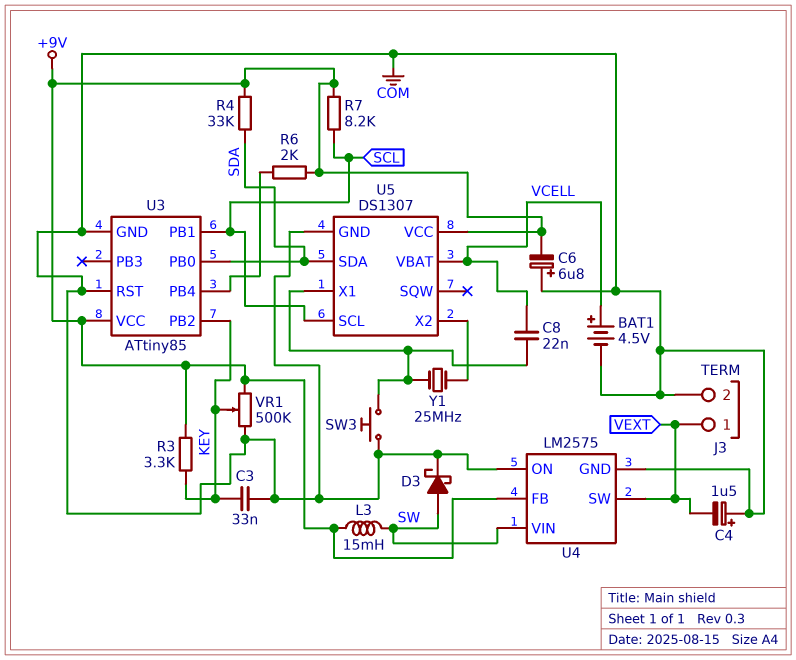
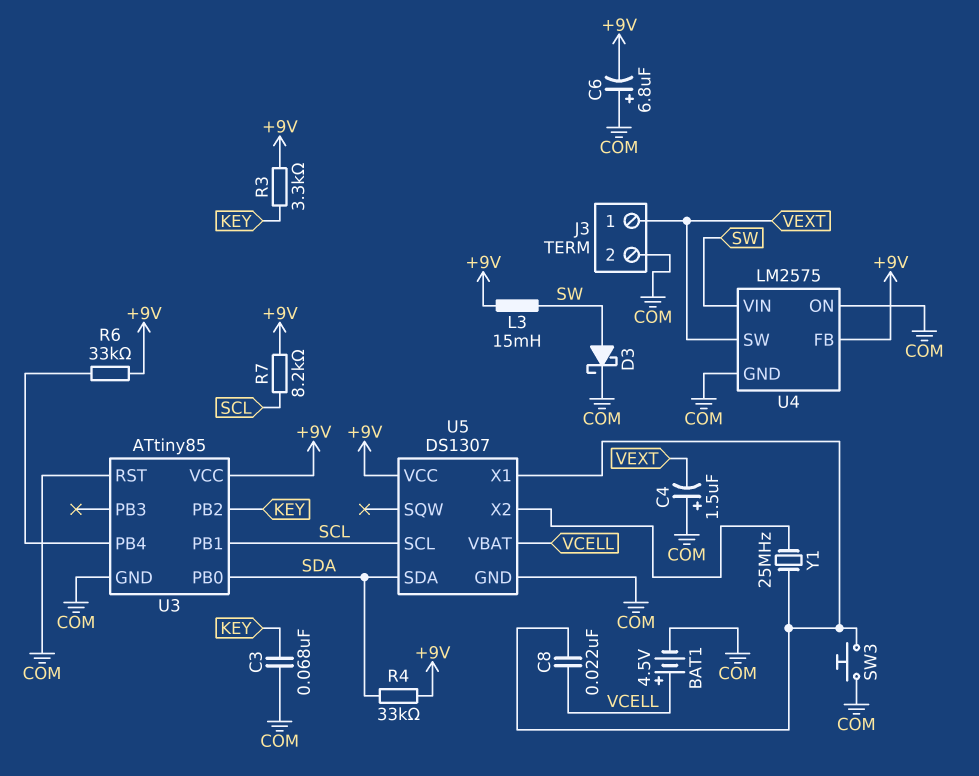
C3: 33nF (COM, KEY) -> 68nF (COM, KEY)
R6: 2k (+9V, U3/PB4) -> 33k (+9V, U3/PB4)
VR1: 500k (+9V, COM, wiper KEY) -> none

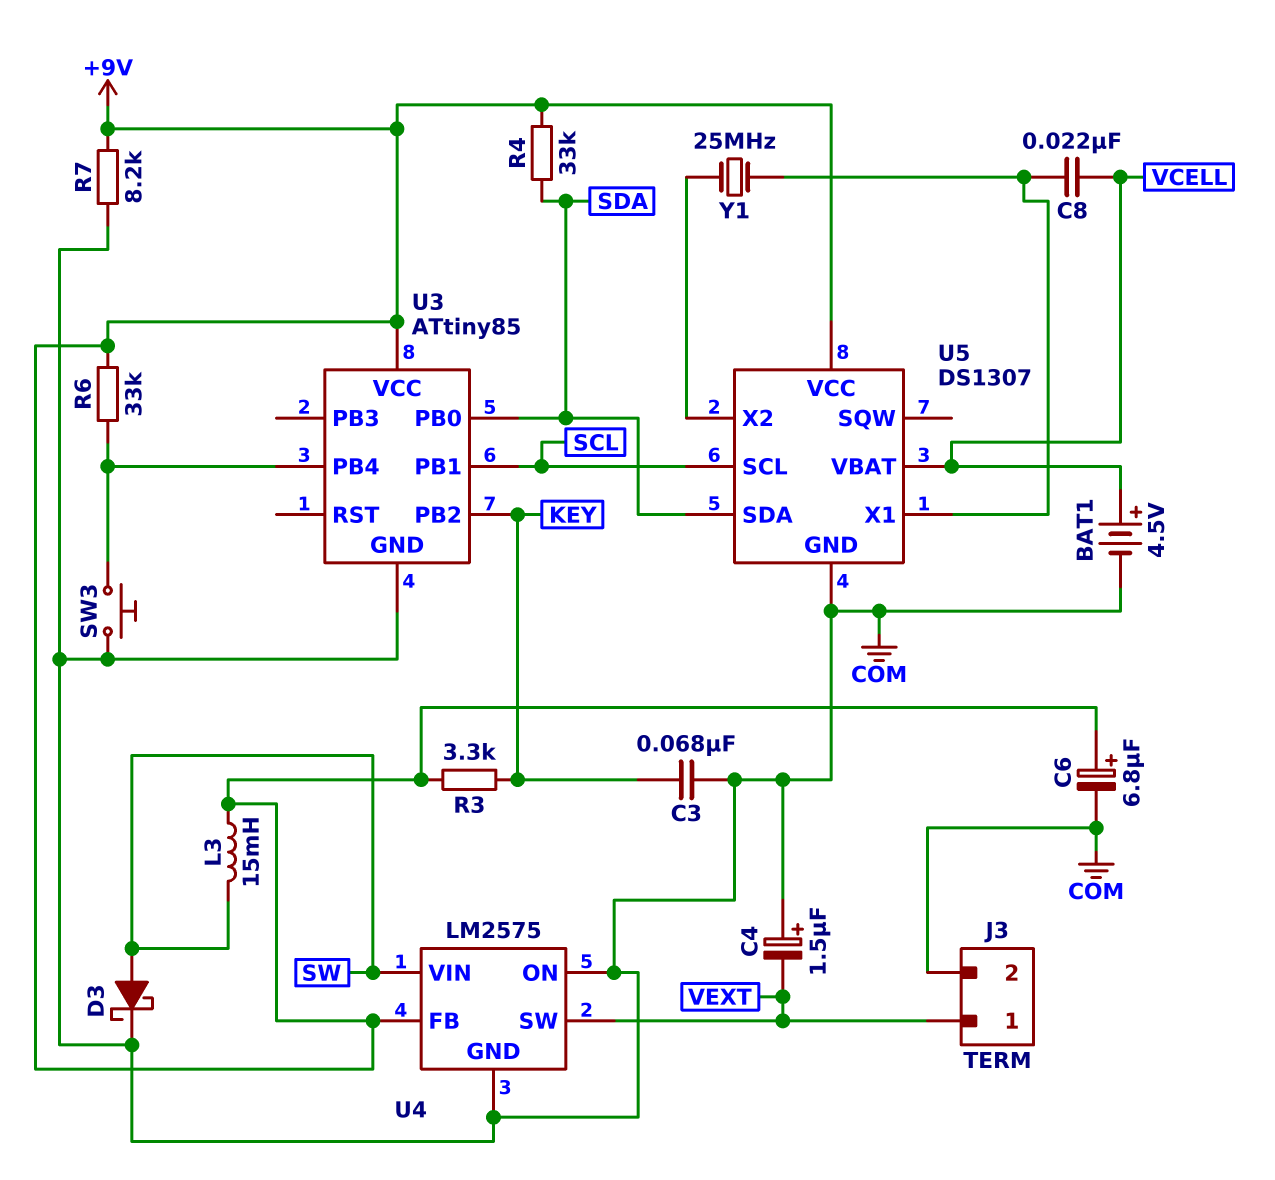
C6: 6.8uF (plus COM, minus +9V) -> 6.8uF (plus +9V, minus COM)
R7: 8.2k (+9V, SCL) -> 8.2k (+9V, COM)
SW3: button (COM, U5/X1) -> button (COM, U3/PB4)
U3 pin RST: COM -> none

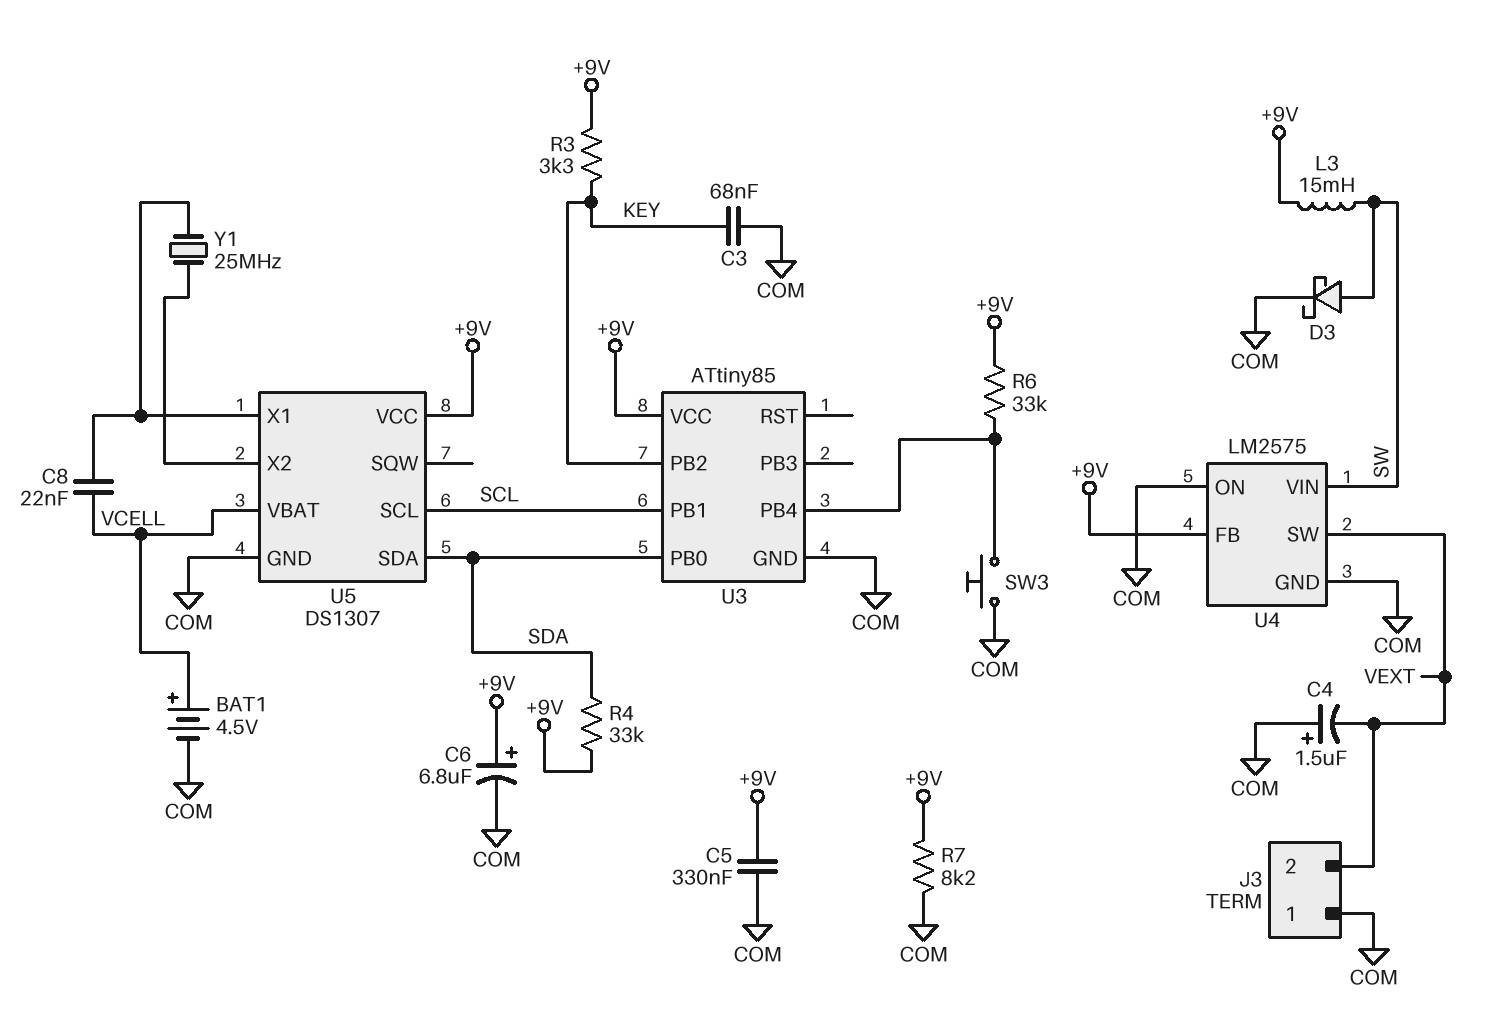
C5: none -> 330nF (+9V, COM)
J3 pin 1: VEXT -> COM
J3 pin 2: COM -> VEXT

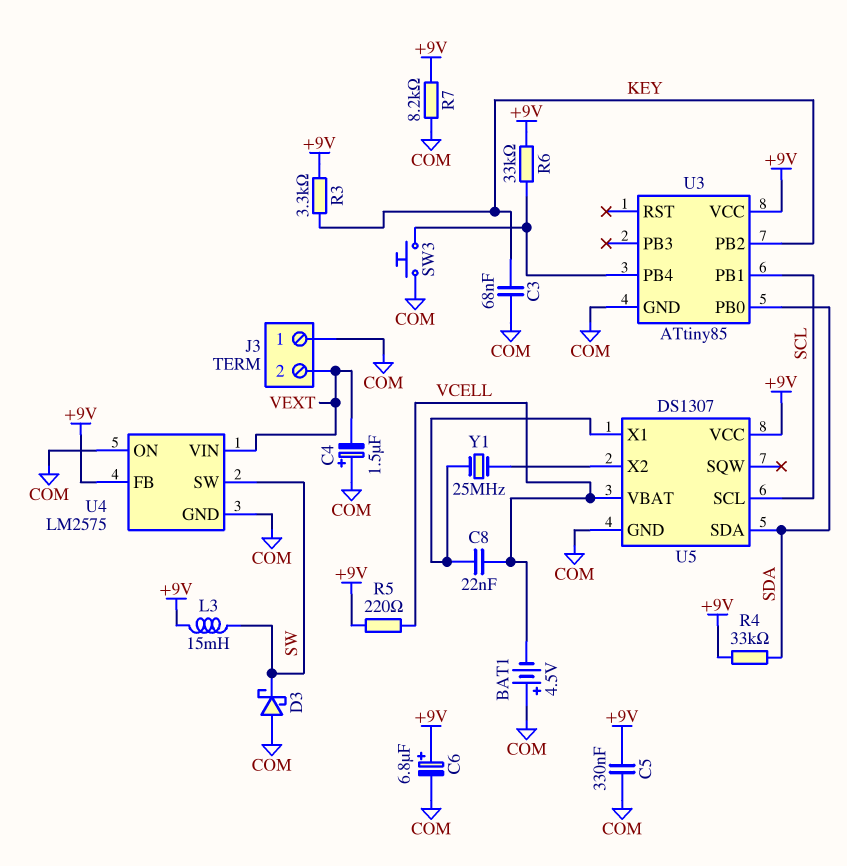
BAT1: 4.5V (plus VCELL, minus COM) -> 4.5V (plus COM, minus VCELL)
D3: schottky (A SW, K COM) -> schottky (A COM, K SW)
R5: none -> 220 (+9V, VCELL)
U4 pin SW: VEXT -> SW
U4 pin VIN: SW -> VEXT

